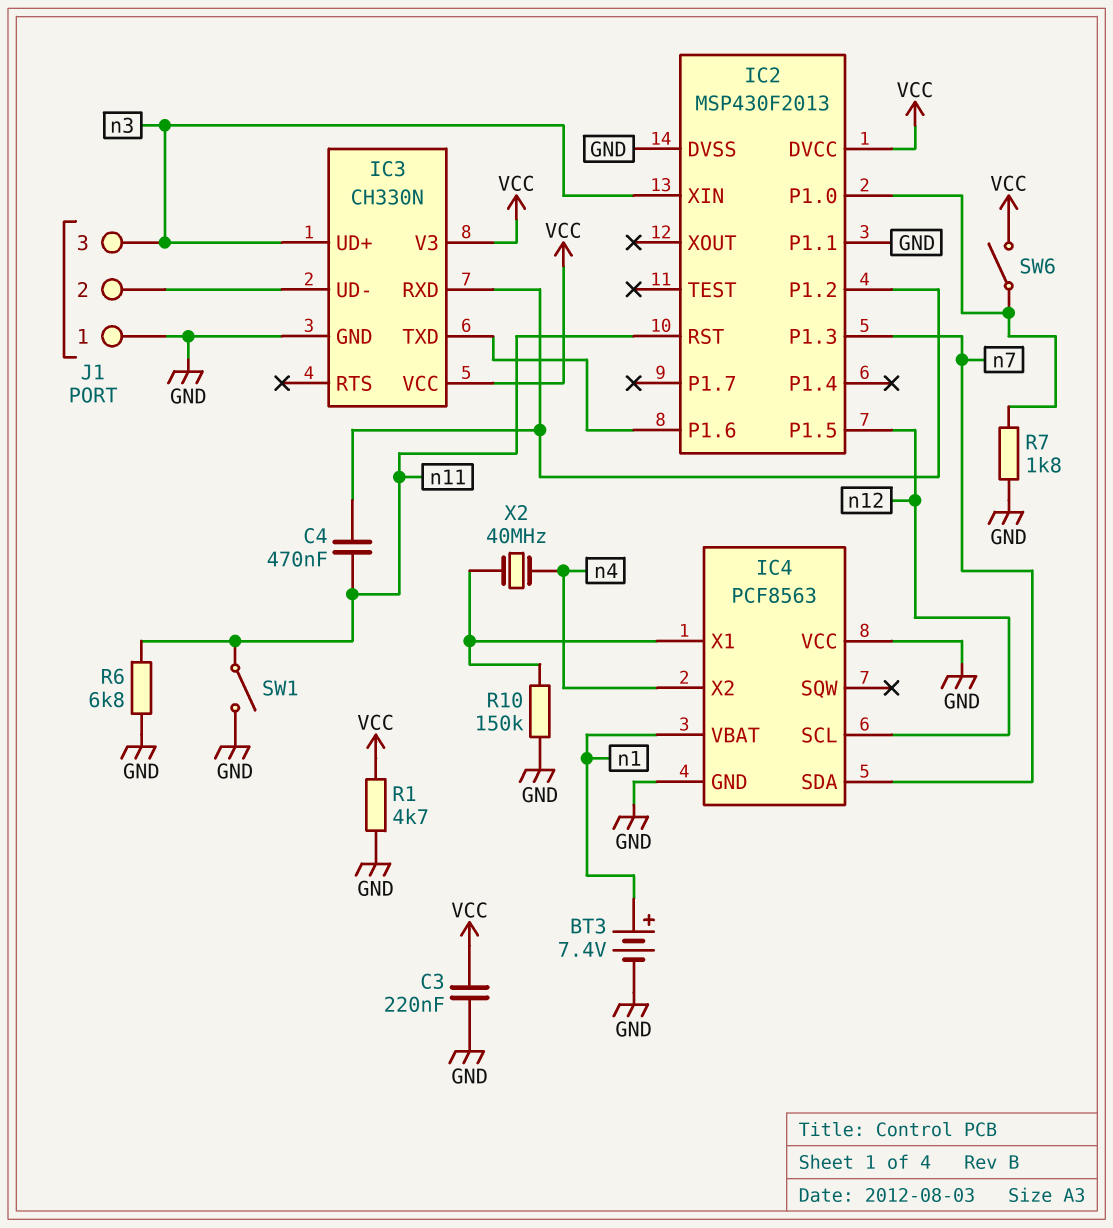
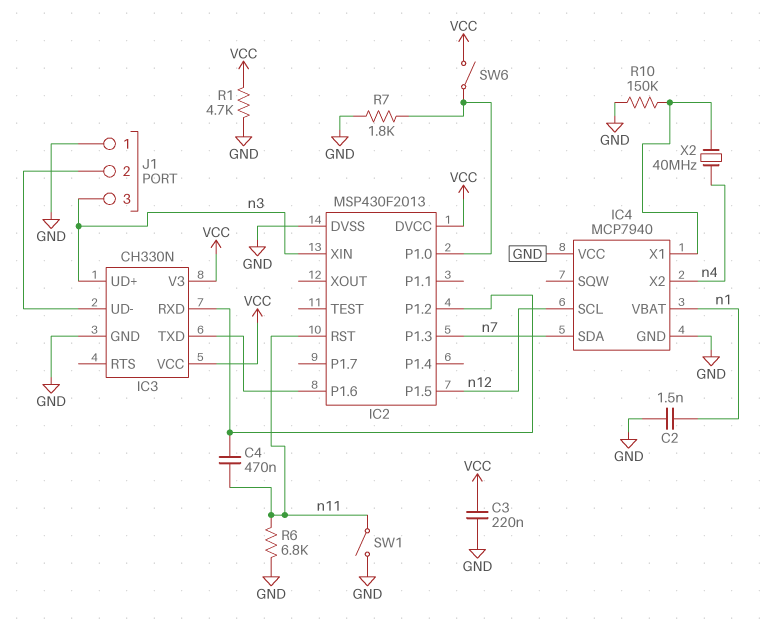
BT3: 7.4V (plus n1, minus GND) -> none
C2: none -> 1.5nF (GND, n1)
IC2 pin P1.1: GND -> none
IC4: PCF8563 -> MCP7940

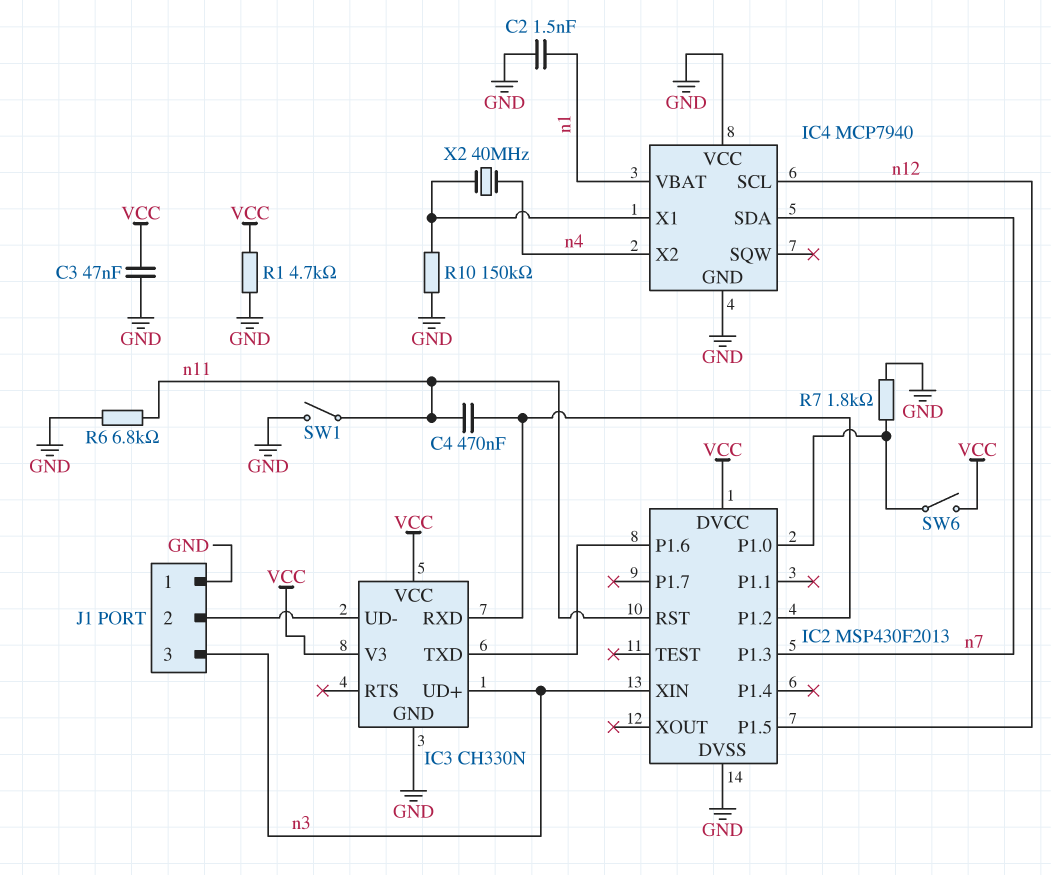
C3: 220nF (GND, VCC) -> 47nF (GND, VCC)

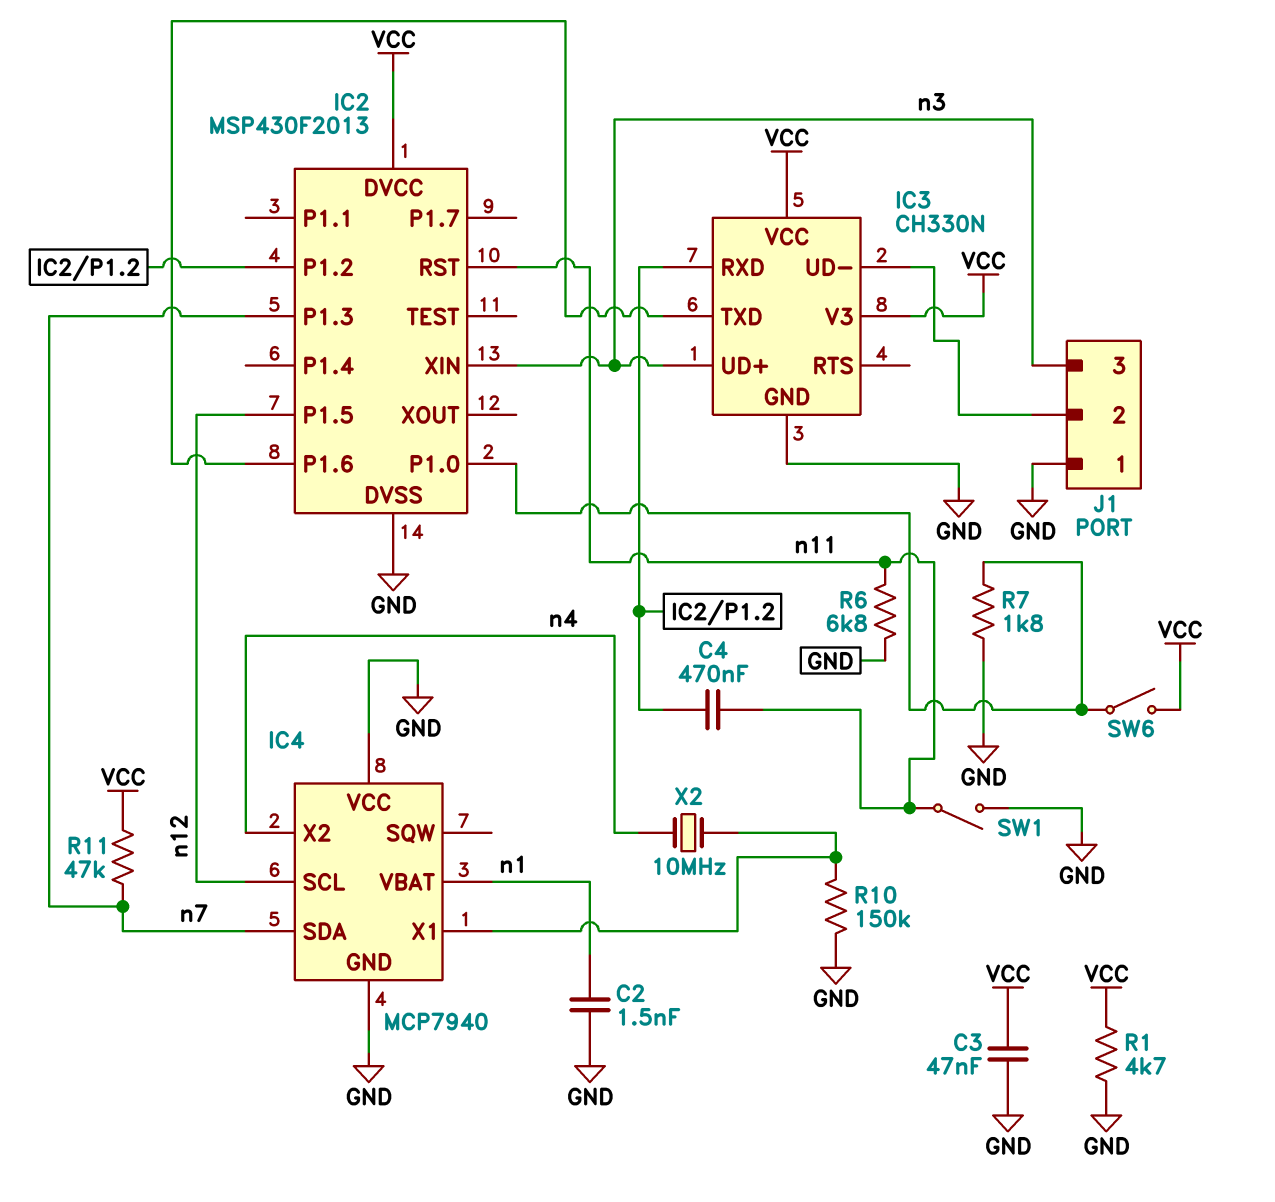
R11: none -> 47k (VCC, n7)
X2: 40MHz (IC4/X1, n4) -> 10MHz (IC4/X1, n4)

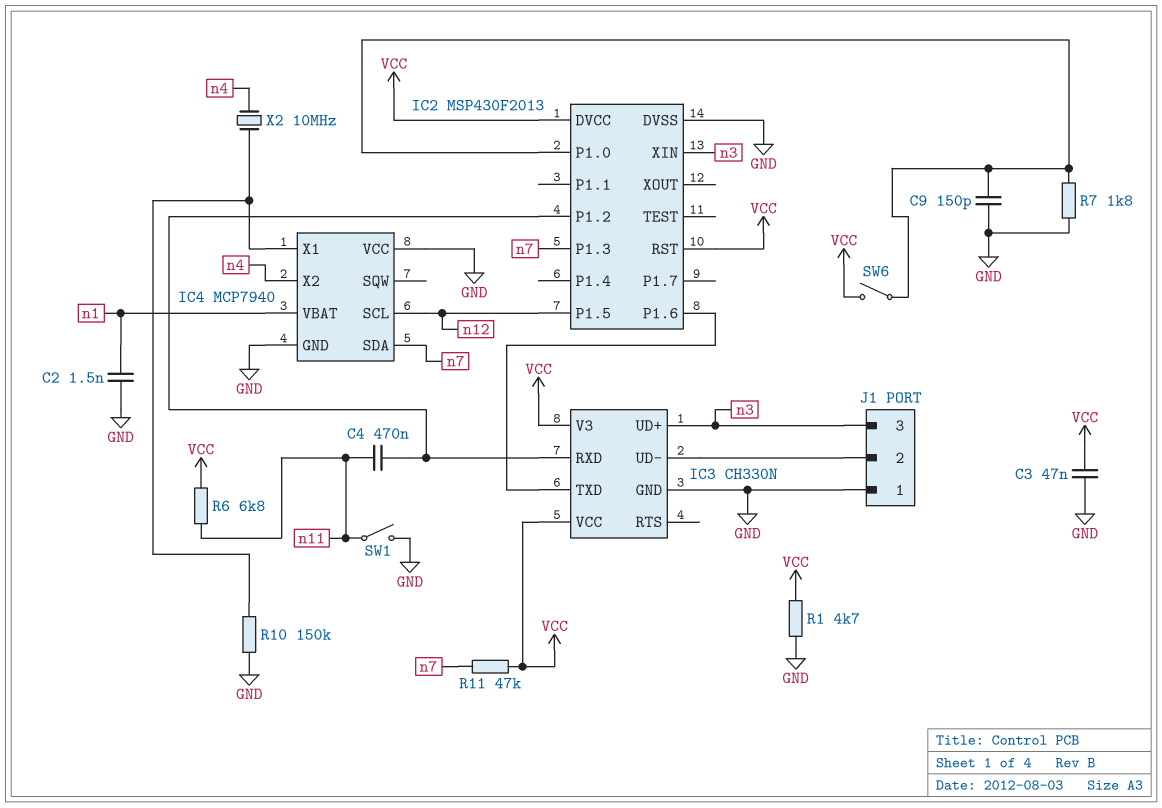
C9: none -> 150pF (GND, IC2/P1.0)
IC2 pin RST: n11 -> VCC
R6: 6.8k (GND, n11) -> 6.8k (VCC, n11)

